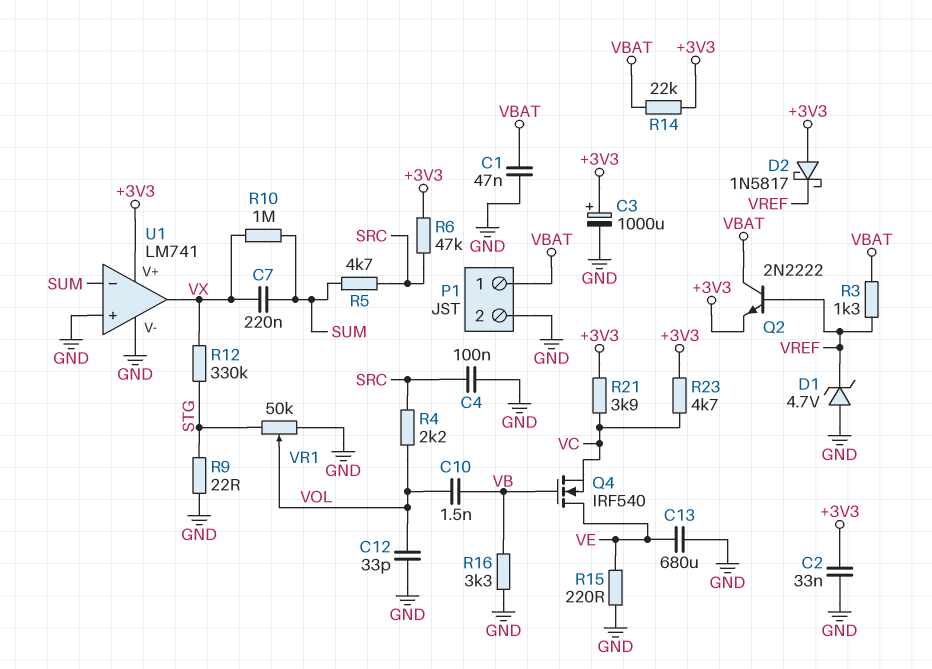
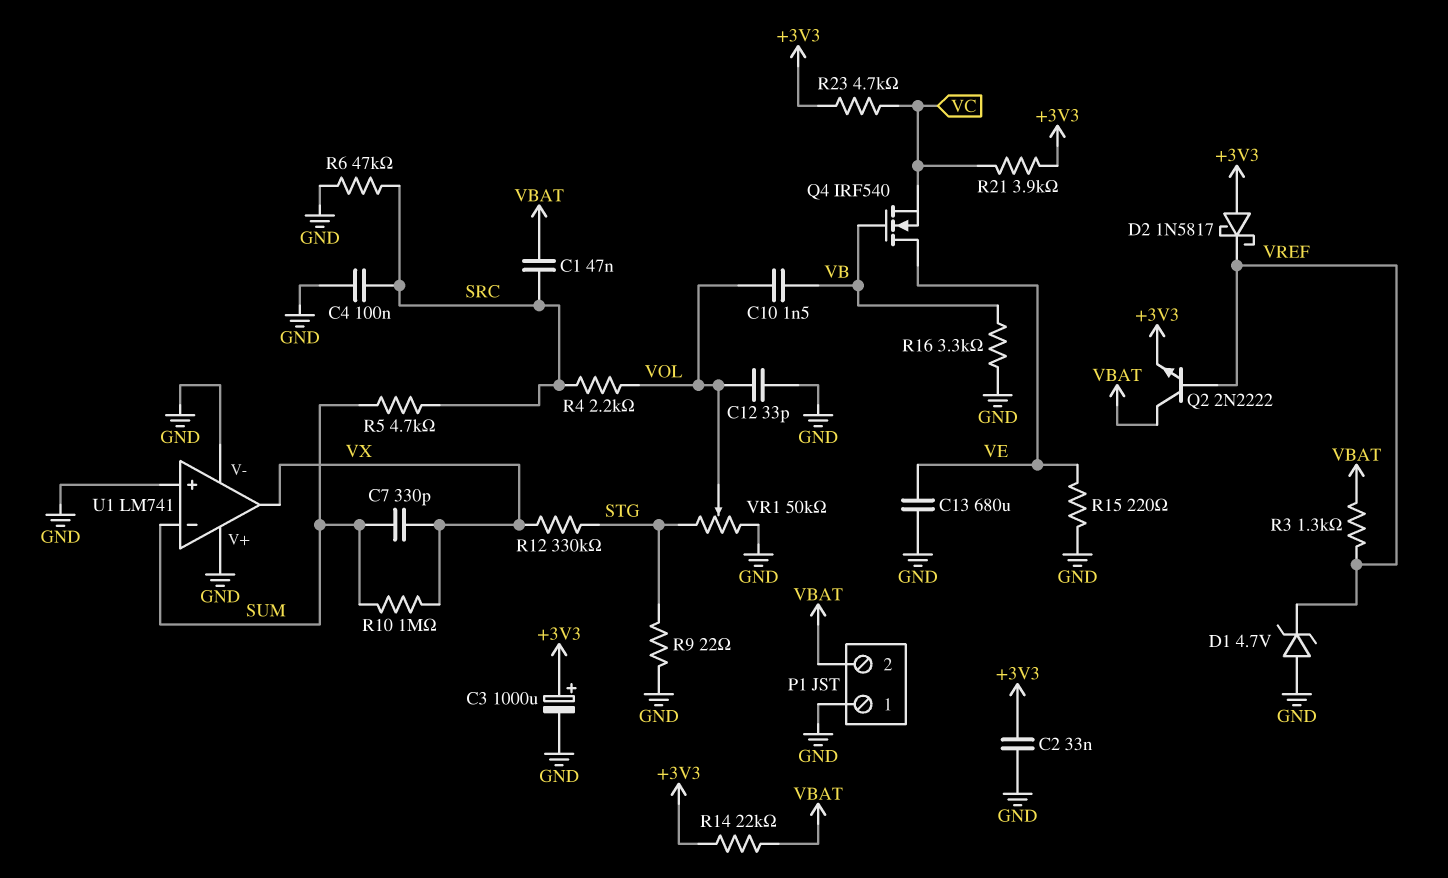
C1: 47nF (GND, VBAT) -> 47nF (SRC, VBAT)
C7: 220nF (SUM, VX) -> 330pF (SUM, VX)
P1 pin 1: VBAT -> GND
P1 pin 2: GND -> VBAT
R6: 47k (+3V3, SRC) -> 47k (GND, SRC)
U1 pin V+: +3V3 -> GND

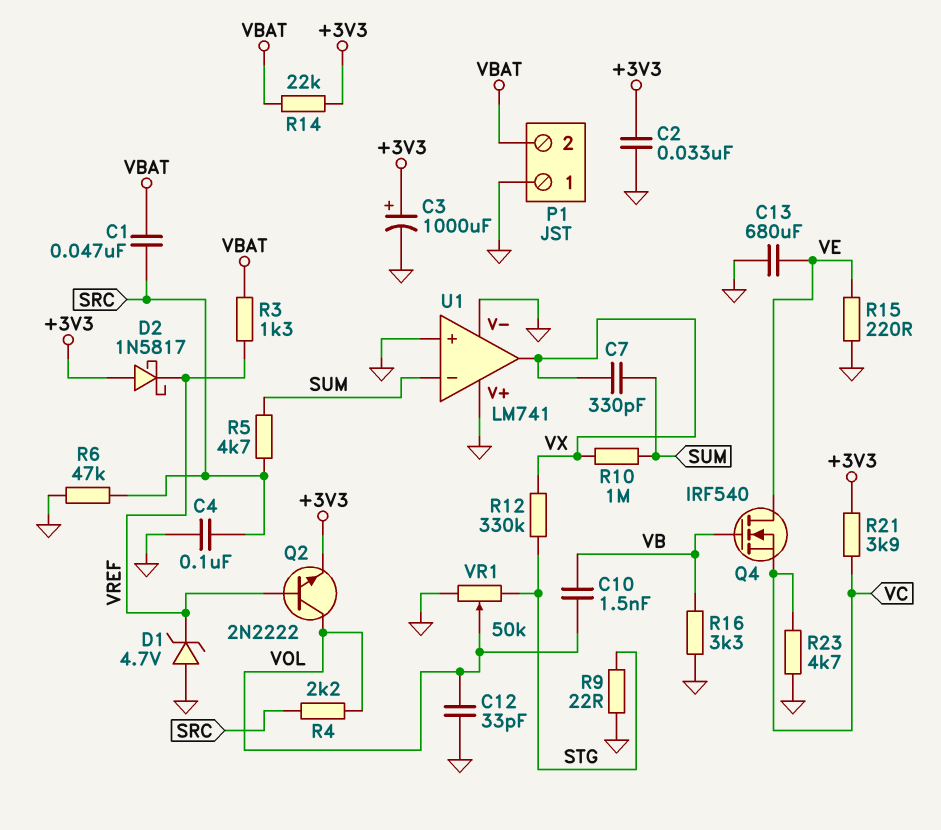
Q2: NPN 2N2222 (B VREF, C VBAT, E +3V3) -> NPN 2N2222 (B VREF, C VOL, E +3V3)
R23: 4.7k (+3V3, VC) -> 4.7k (GND, VC)

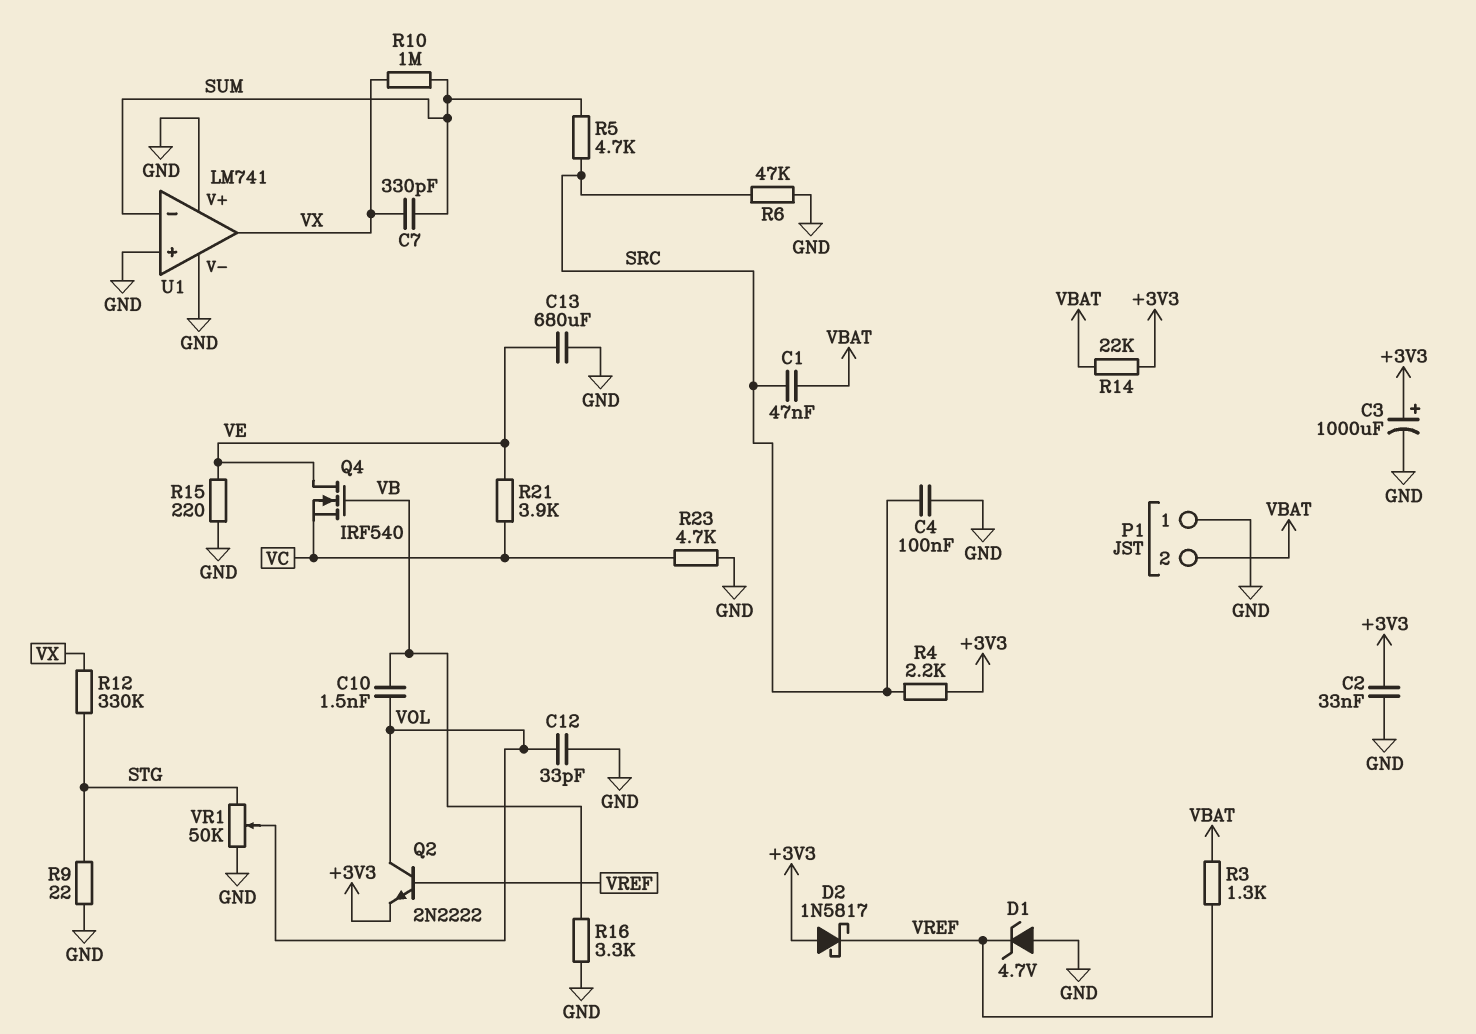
R4: 2.2k (SRC, VOL) -> 2.2k (+3V3, SRC)
R21: 3.9k (+3V3, VC) -> 3.9k (VC, VE)

